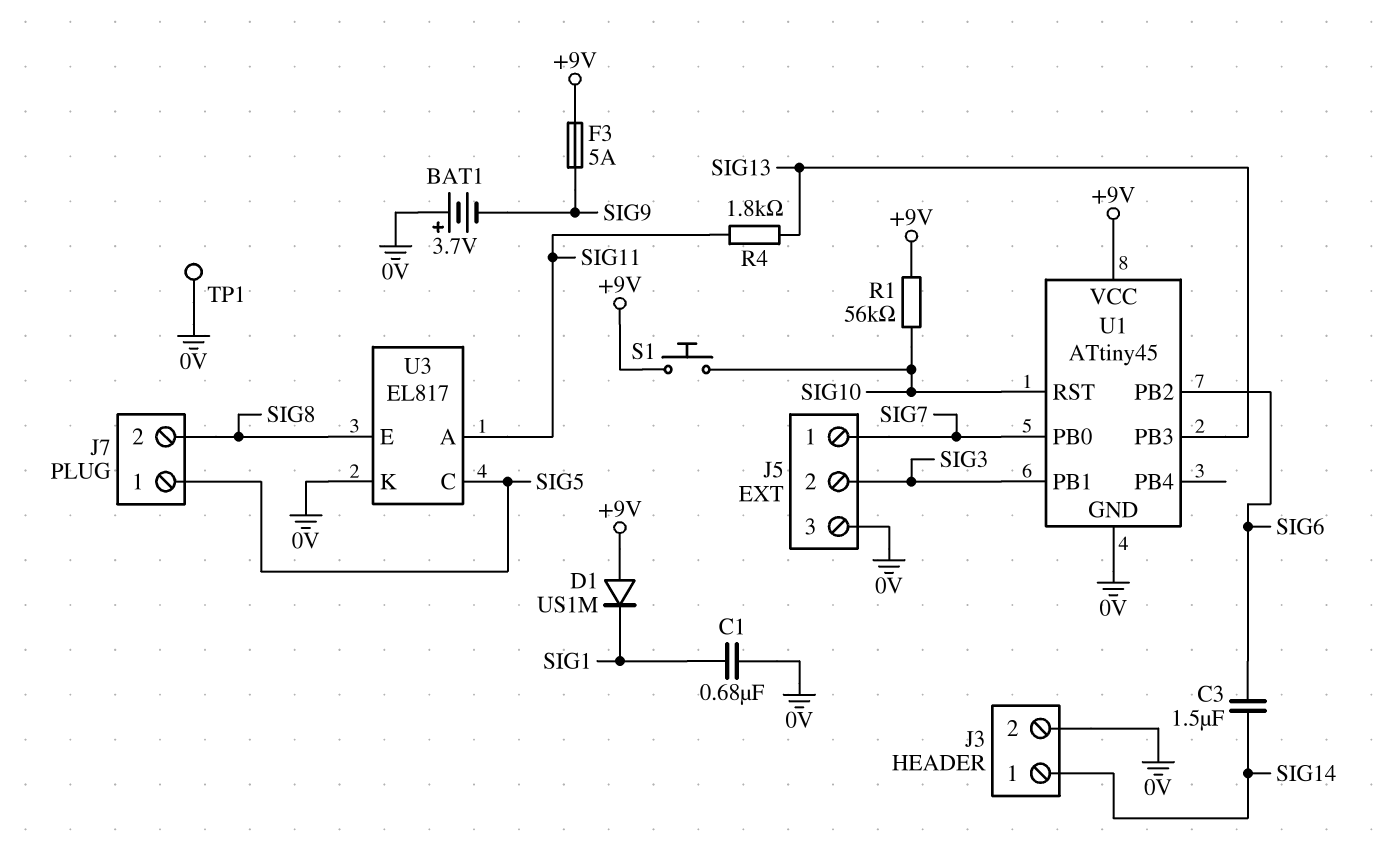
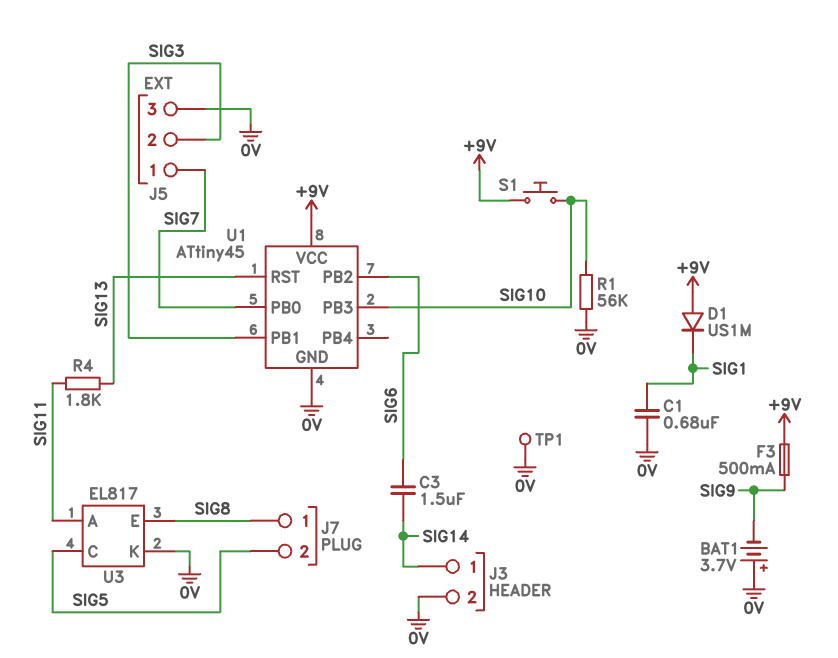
F3: 5A (+9V, SIG9) -> 500mA (+9V, SIG9)
J7 pin 1: SIG5 -> SIG8
J7 pin 2: SIG8 -> SIG5
R1: 56k (+9V, SIG10) -> 56k (0V, SIG10)
U1 pin PB3: SIG13 -> SIG10
U1 pin RST: SIG10 -> SIG13

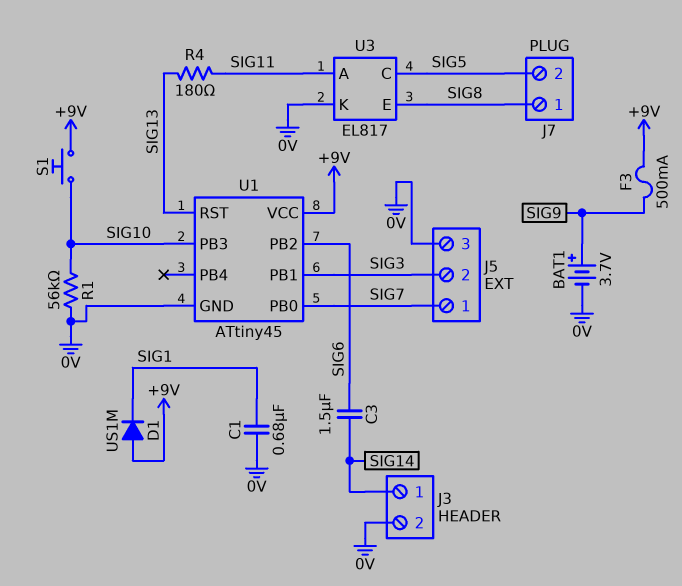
BAT1: 3.7V (plus 0V, minus SIG9) -> 3.7V (plus SIG9, minus 0V)
R4: 1.8k (SIG11, SIG13) -> 180 (SIG11, SIG13)
TP1: test point (0V) -> none

